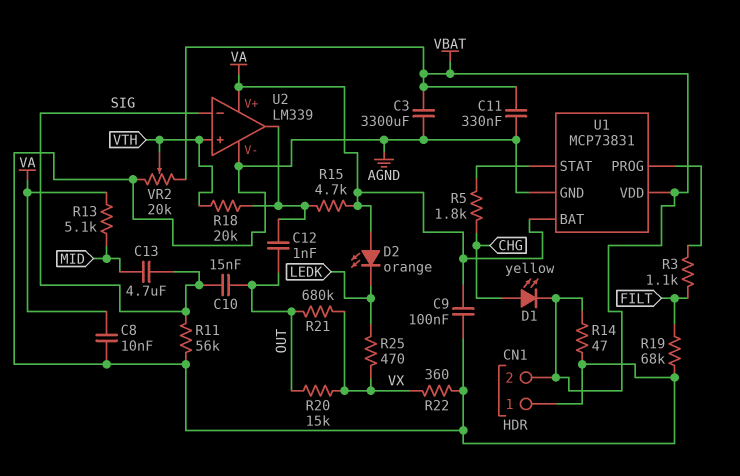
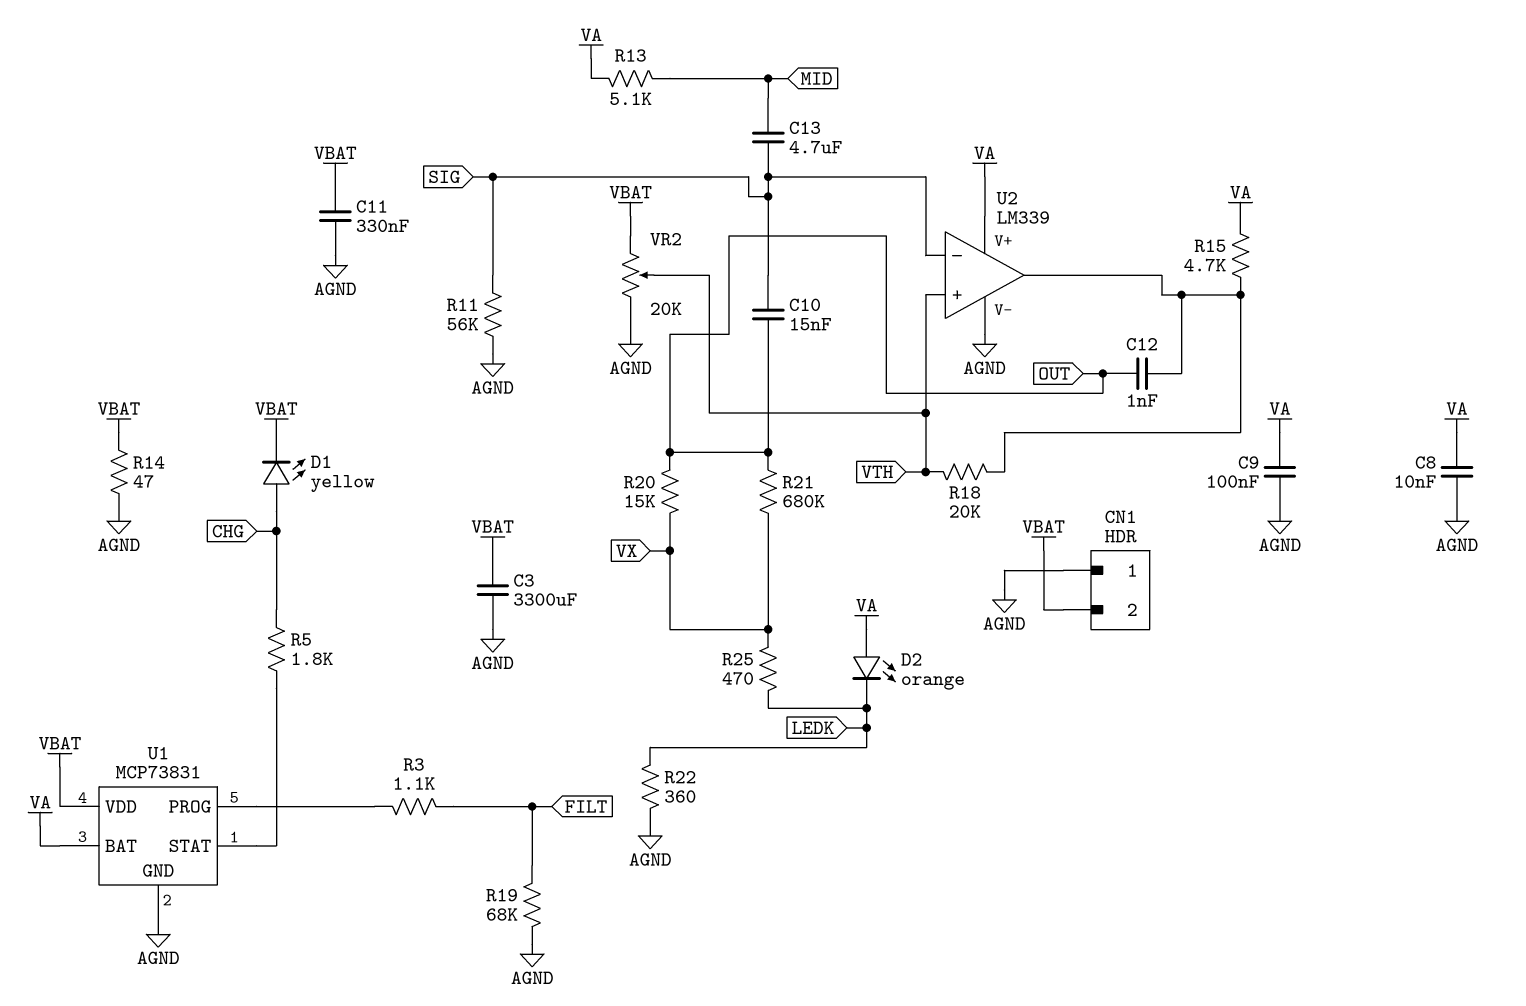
R22: 360 (AGND, VX) -> 360 (AGND, LEDK)

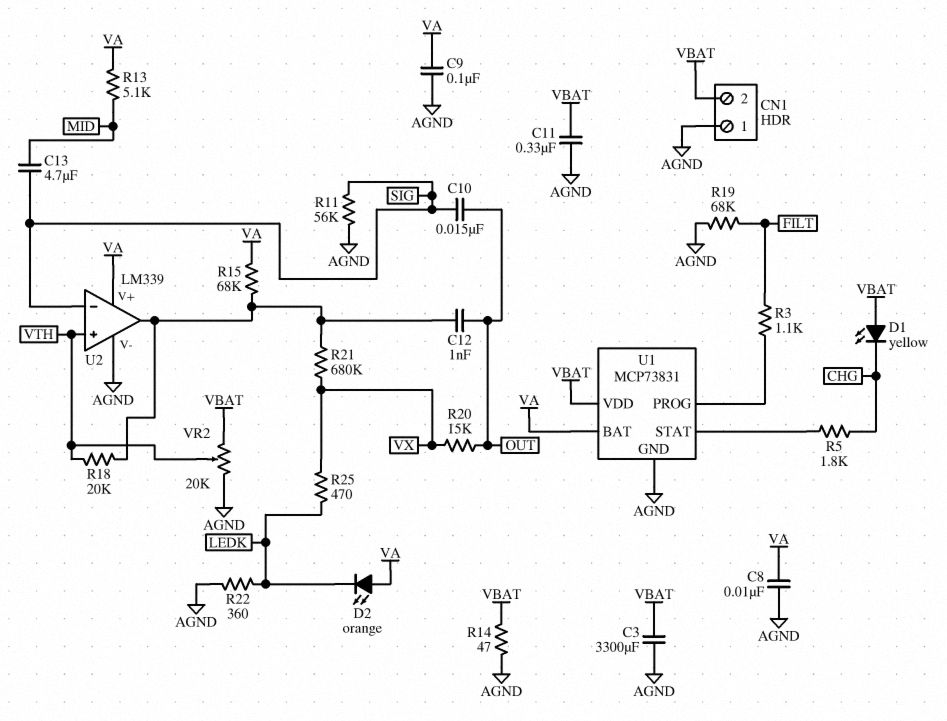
D1: LED yellow (A CHG, K VBAT) -> LED yellow (A VBAT, K CHG)
R15: 4.7k (U2/out, VA) -> 68k (U2/out, VA)
R21: 680k (OUT, VX) -> 680k (U2/out, VX)

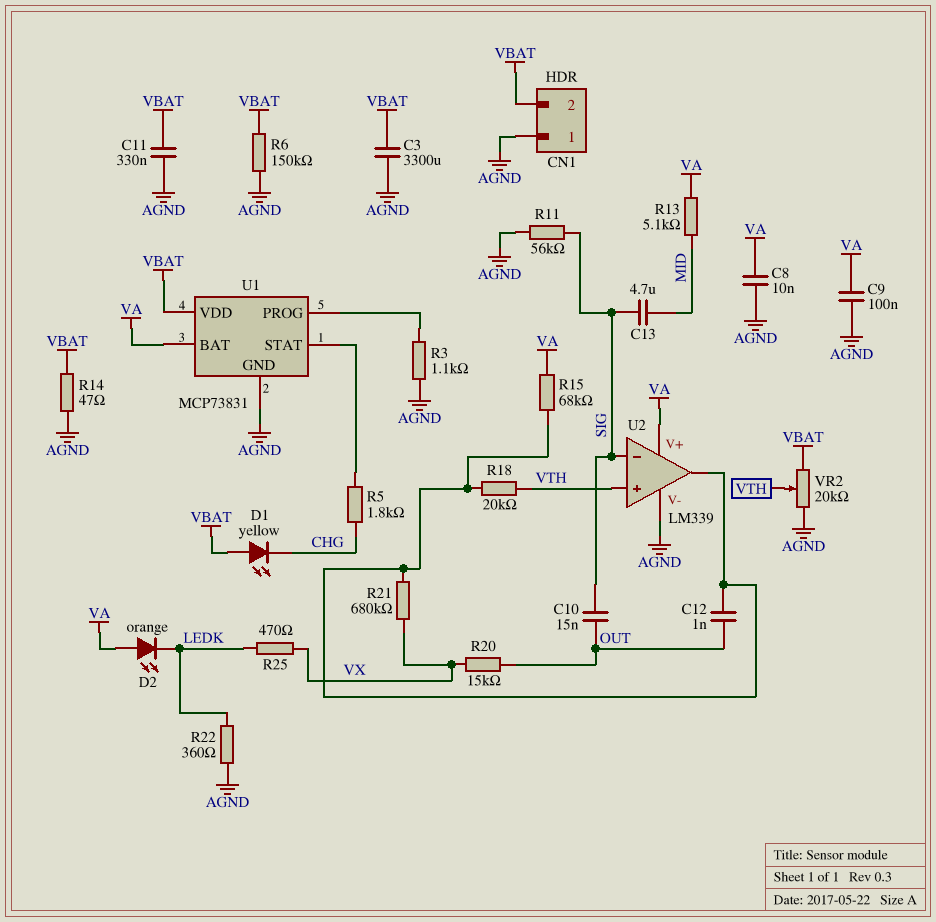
R3: 1.1k (FILT, U1/PROG) -> 1.1k (AGND, U1/PROG)
R6: none -> 150k (AGND, VBAT)
R19: 68k (AGND, FILT) -> none

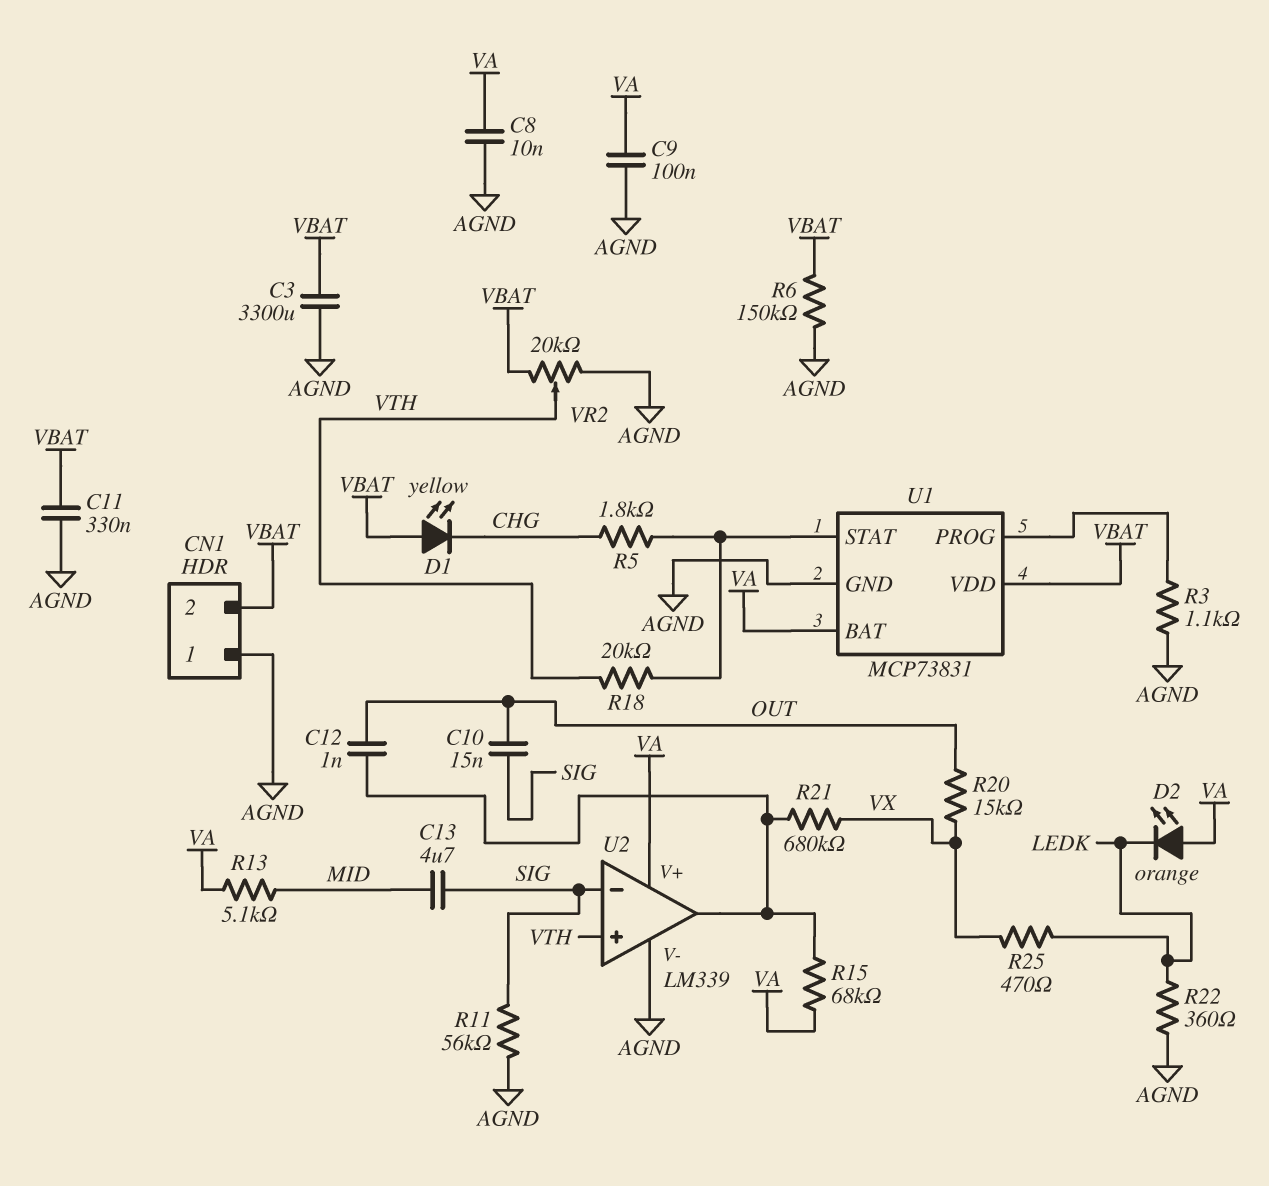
R14: 47 (AGND, VBAT) -> none
R18: 20k (U2/out, VTH) -> 20k (U1/STAT, VTH)

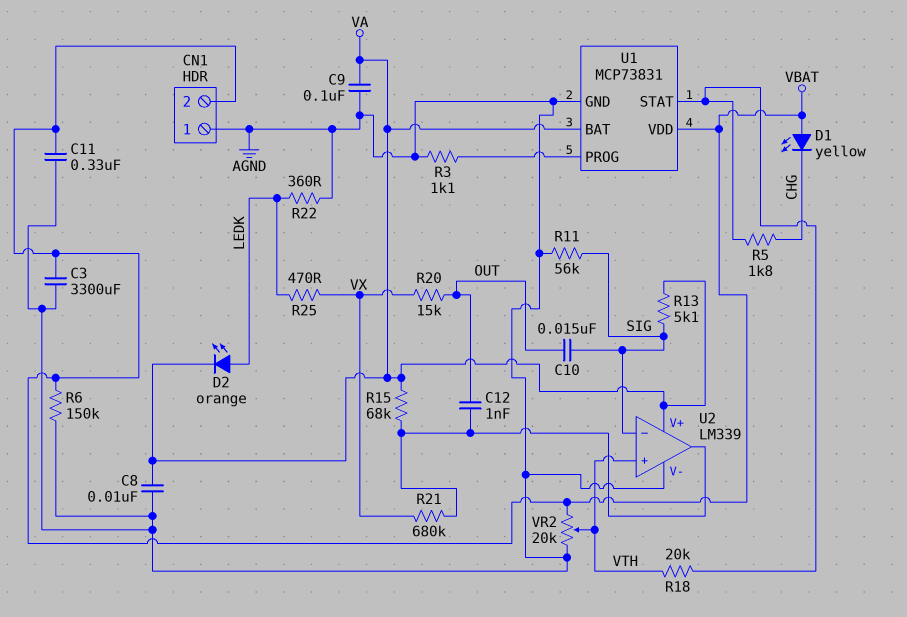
C13: 4.7uF (MID, SIG) -> none
D2: LED orange (A VA, K LEDK) -> LED orange (A LEDK, K VA)
R13: 5.1k (MID, VA) -> 5.1k (SIG, VA)

